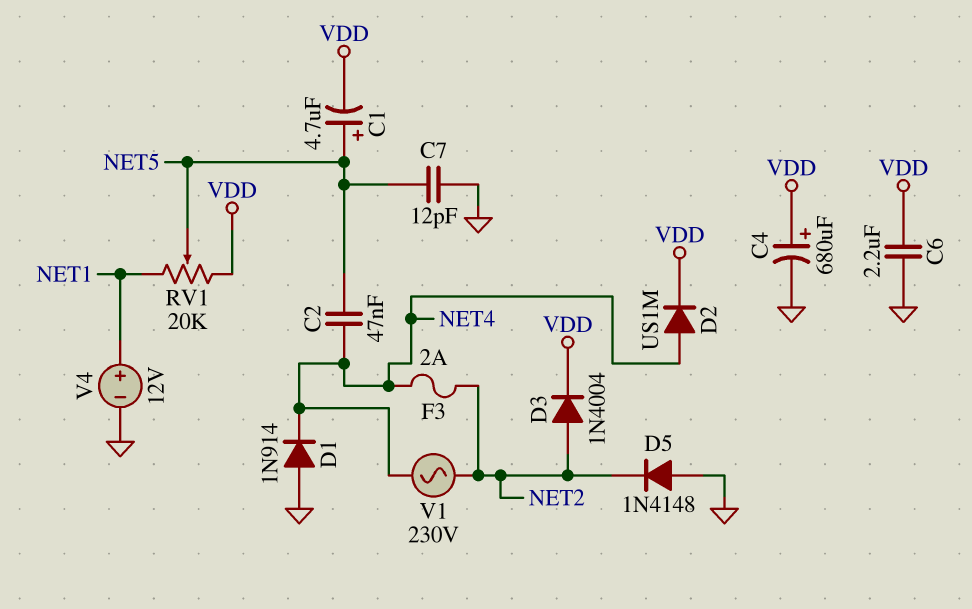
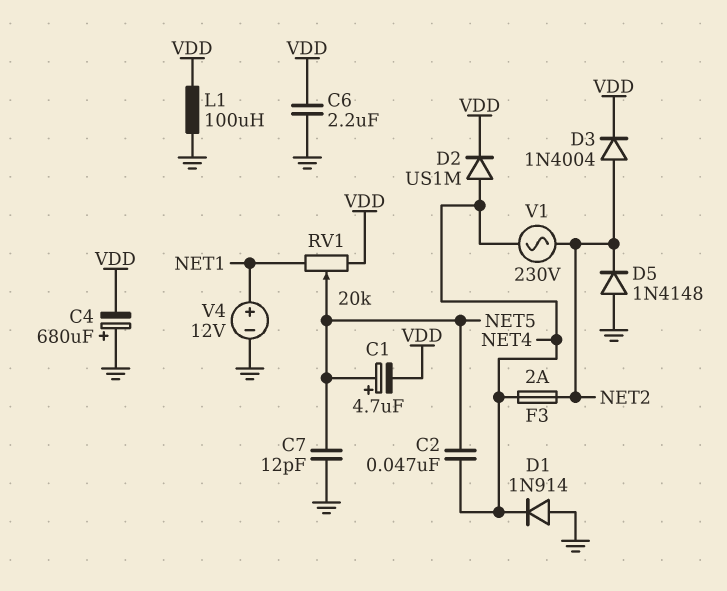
C4: 680uF (plus VDD, minus GND) -> 680uF (plus GND, minus VDD)
L1: none -> 100uH (GND, VDD)

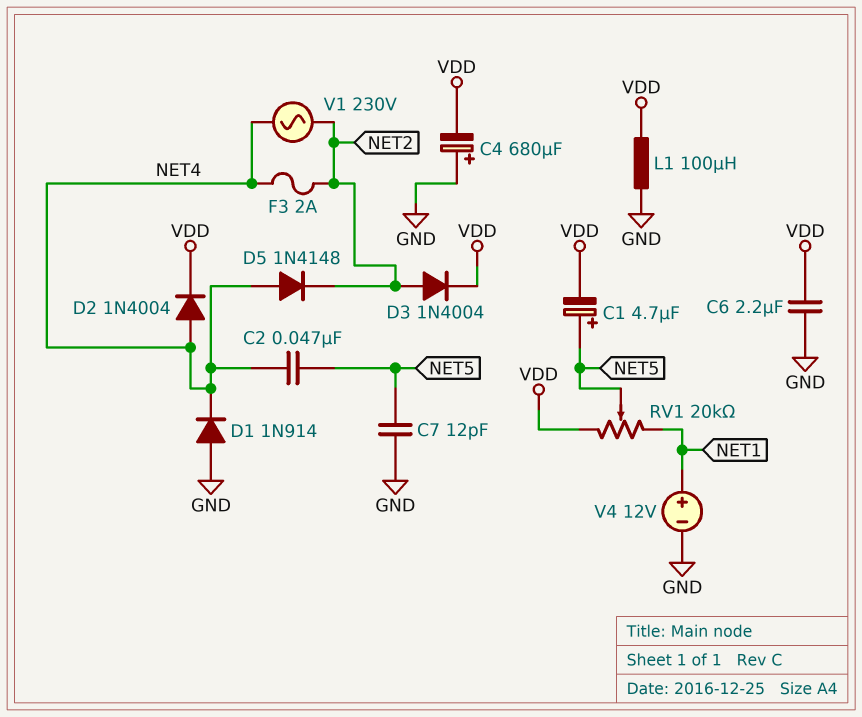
D2: diode US1M (A NET4, K VDD) -> diode 1N4004 (A NET4, K VDD)
D5: diode 1N4148 (A GND, K NET2) -> diode 1N4148 (A NET4, K NET2)

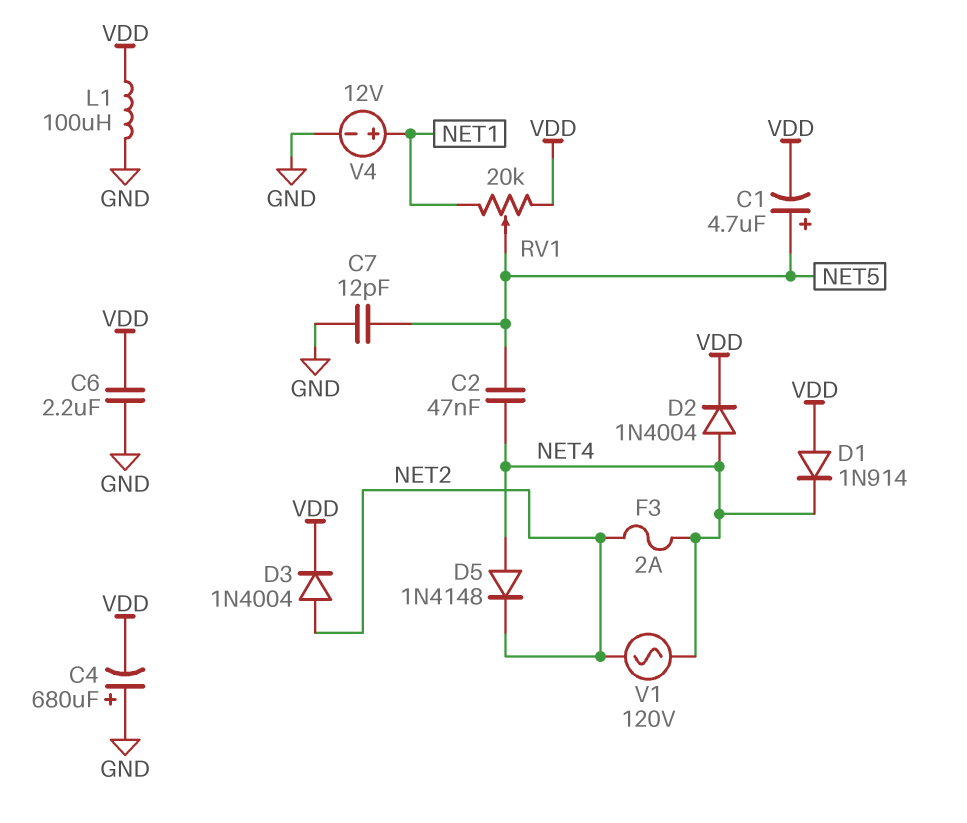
D1: diode 1N914 (A GND, K NET4) -> diode 1N914 (A VDD, K NET4)
V1: AC 230V (NET2, NET4) -> AC 120V (NET2, NET4)

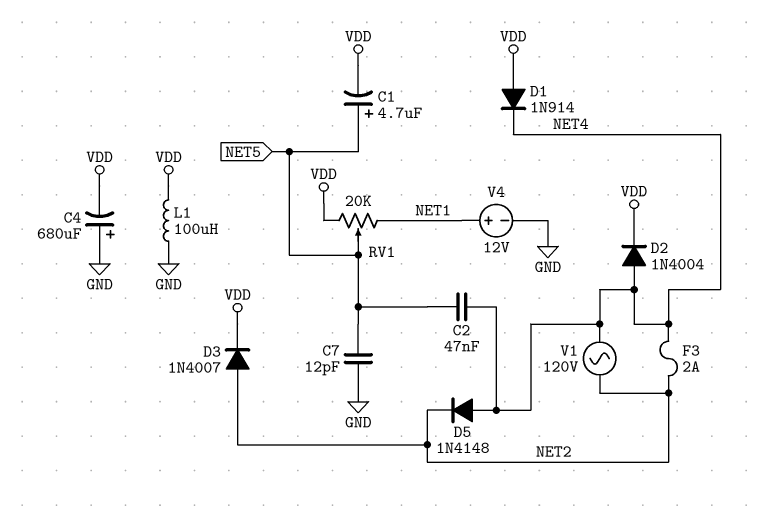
C6: 2.2uF (GND, VDD) -> none
D3: diode 1N4004 (A NET2, K VDD) -> diode 1N4007 (A NET2, K VDD)

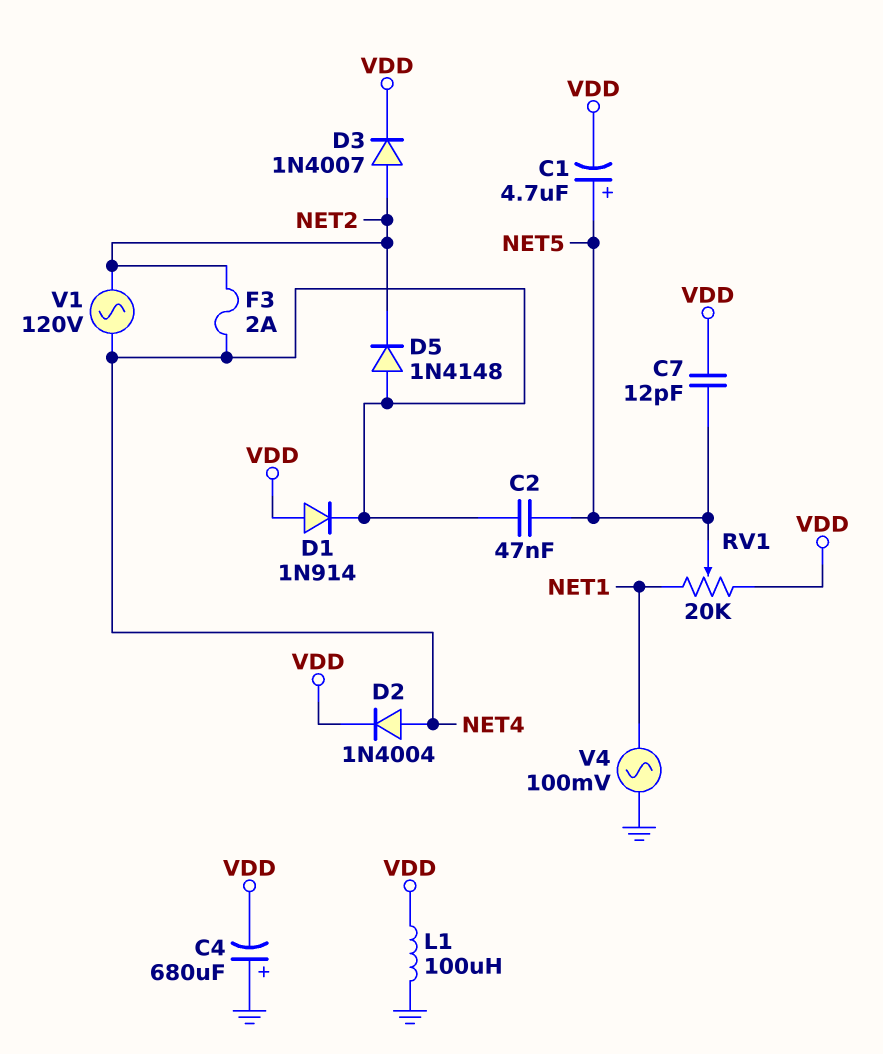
C7: 12pF (GND, NET5) -> 12pF (NET5, VDD)
V4: 12V (plus NET1, minus GND) -> AC 100mV (GND, NET1)

